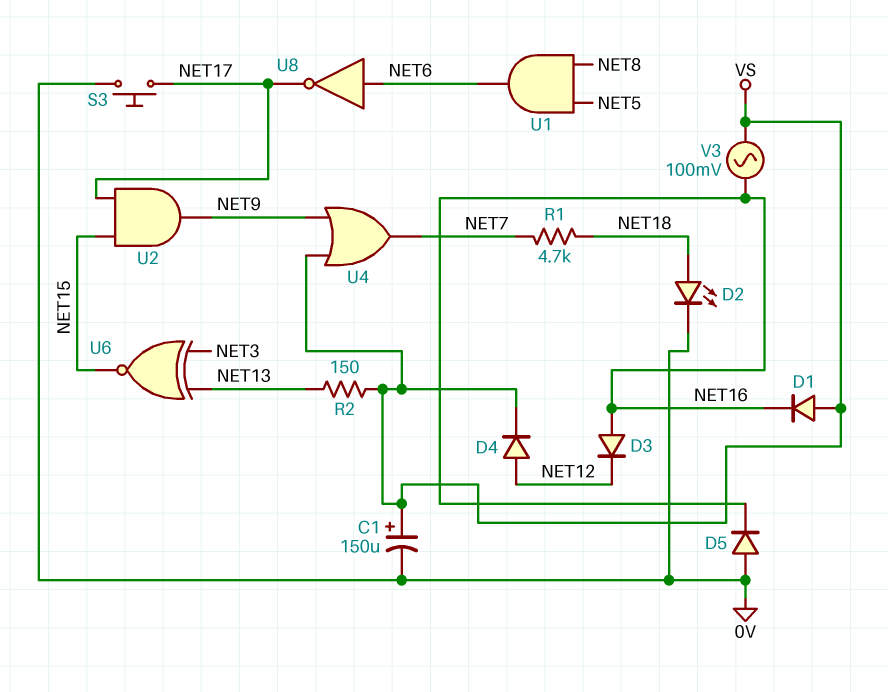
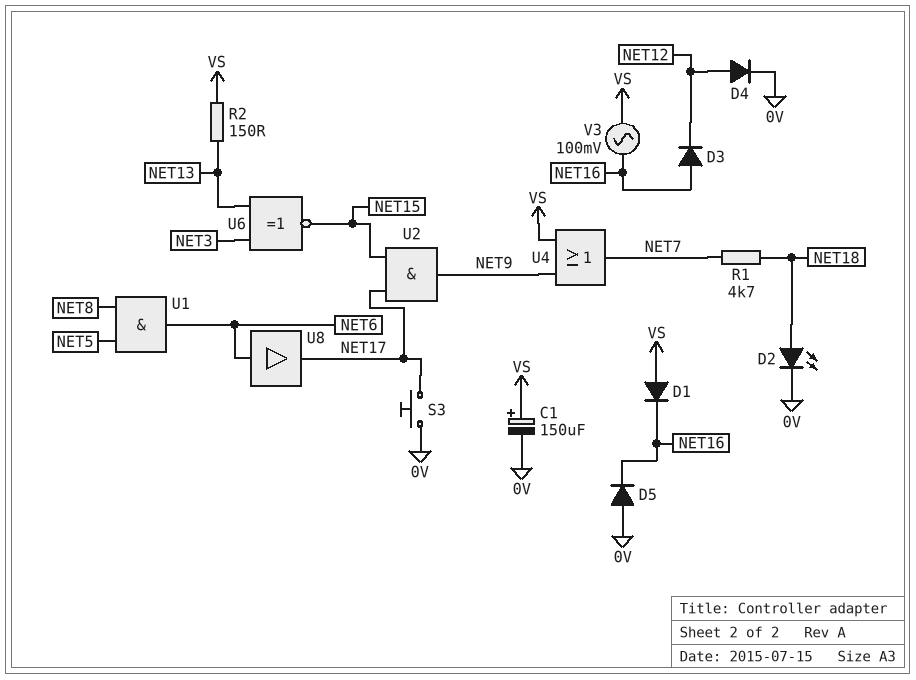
D4: diode (A NET12, K VS) -> diode (A NET12, K 0V)
U8: NOT (in NET6, out NET17) -> buffer (in NET6, out NET17)

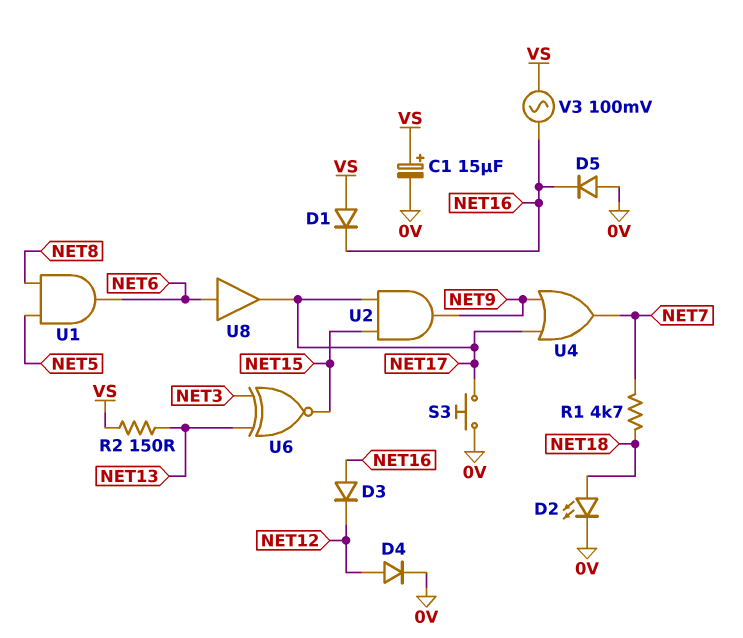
C1: 150uF (plus VS, minus 0V) -> 15uF (plus VS, minus 0V)
U4: OR (in NET9, in VS, out NET7) -> OR (in NET9, in NET17, out NET7)

